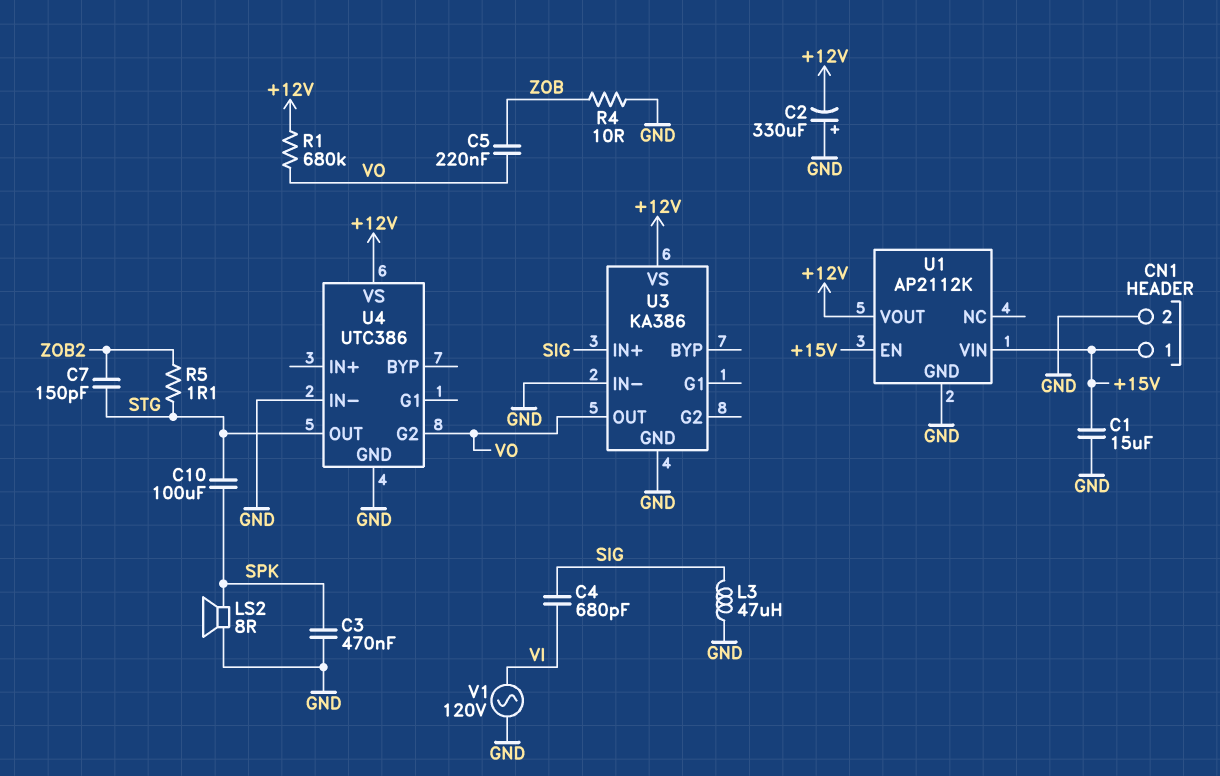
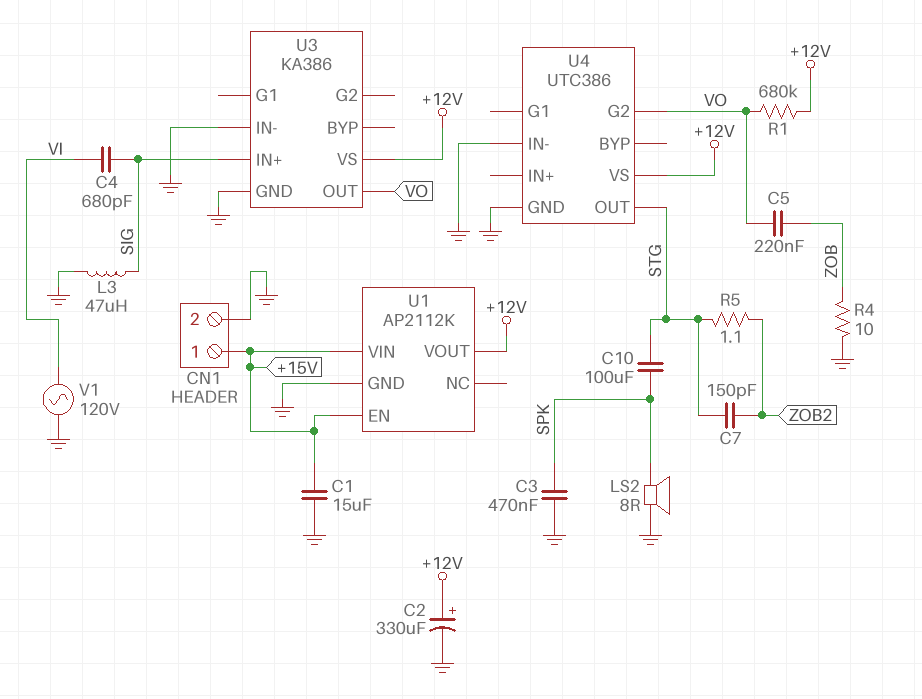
C2: 330uF (plus GND, minus +12V) -> 330uF (plus +12V, minus GND)

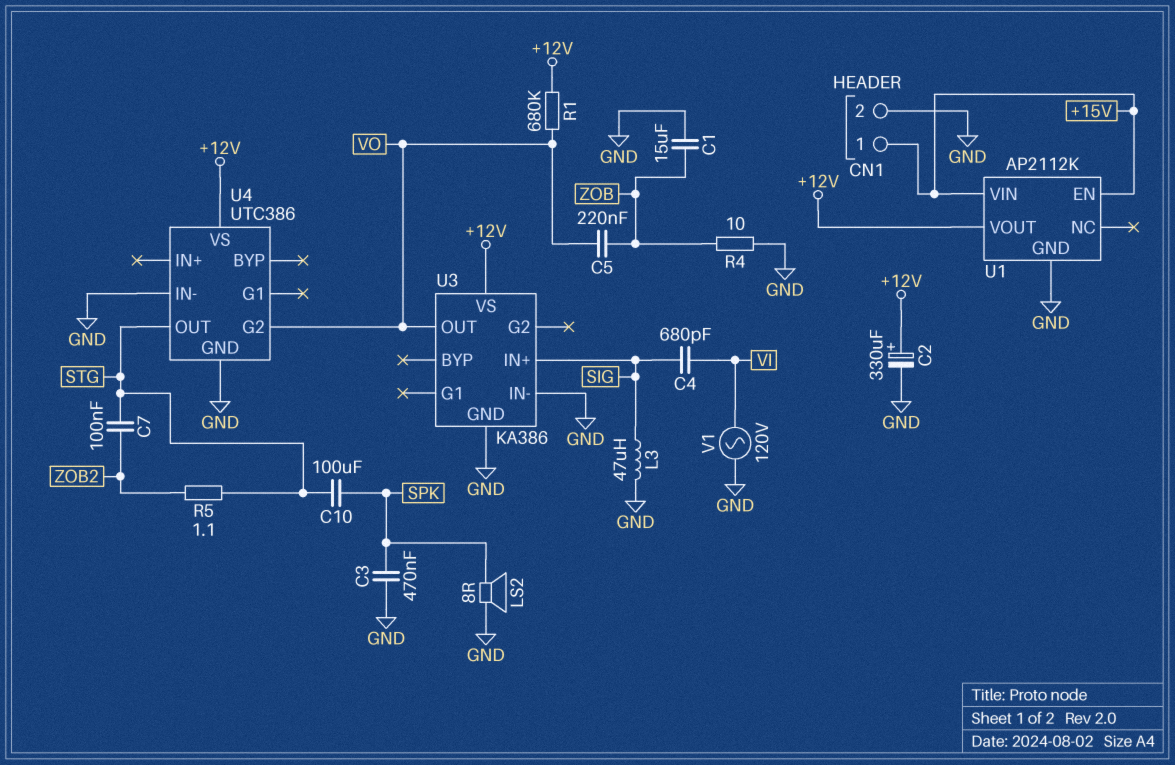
C1: 15uF (+15V, GND) -> 15uF (GND, ZOB)
C7: 150pF (STG, ZOB2) -> 100nF (STG, ZOB2)

